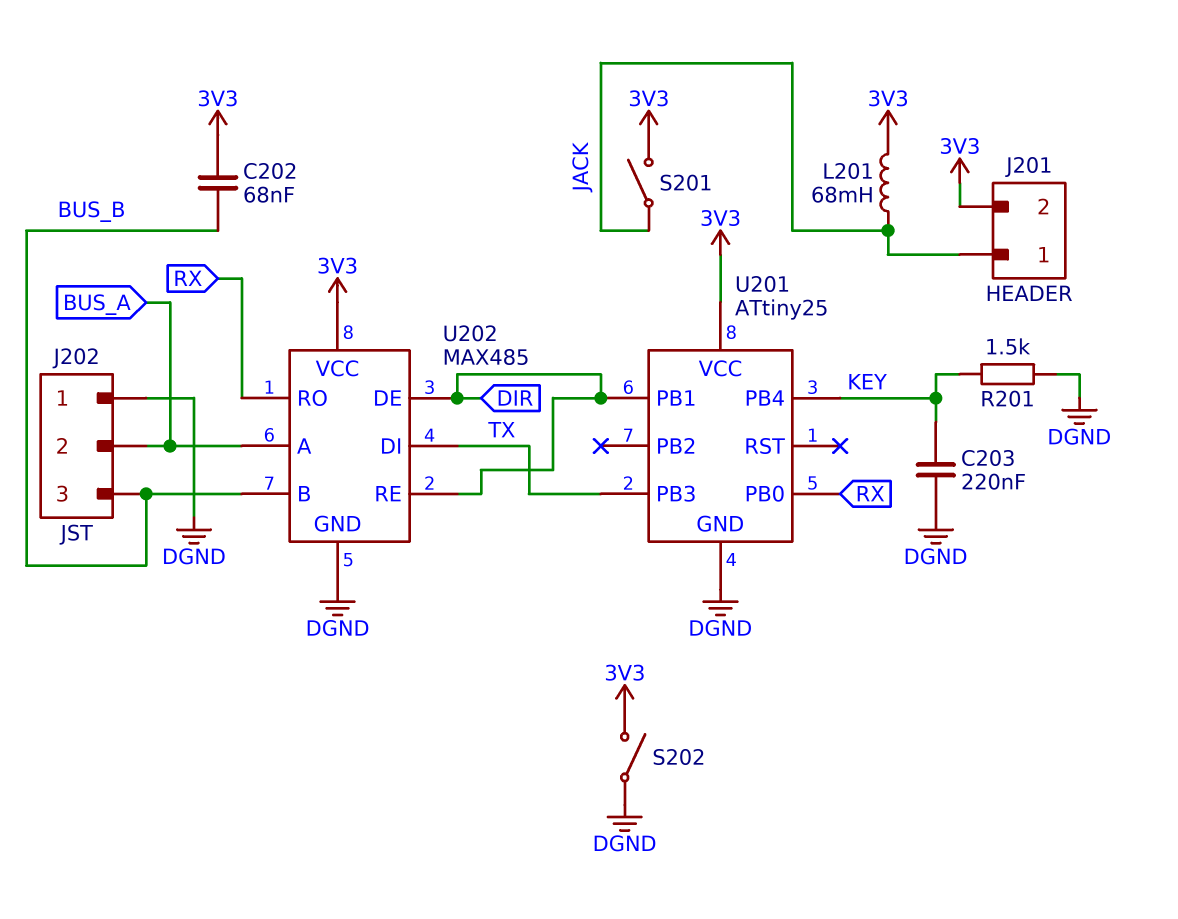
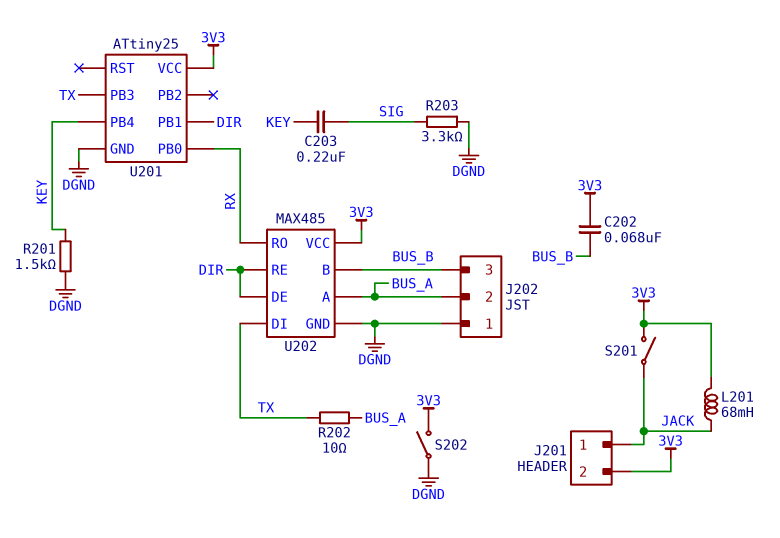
C203: 220nF (DGND, KEY) -> 220nF (KEY, SIG)
R202: none -> 10 (BUS_A, TX)
R203: none -> 3.3k (DGND, SIG)

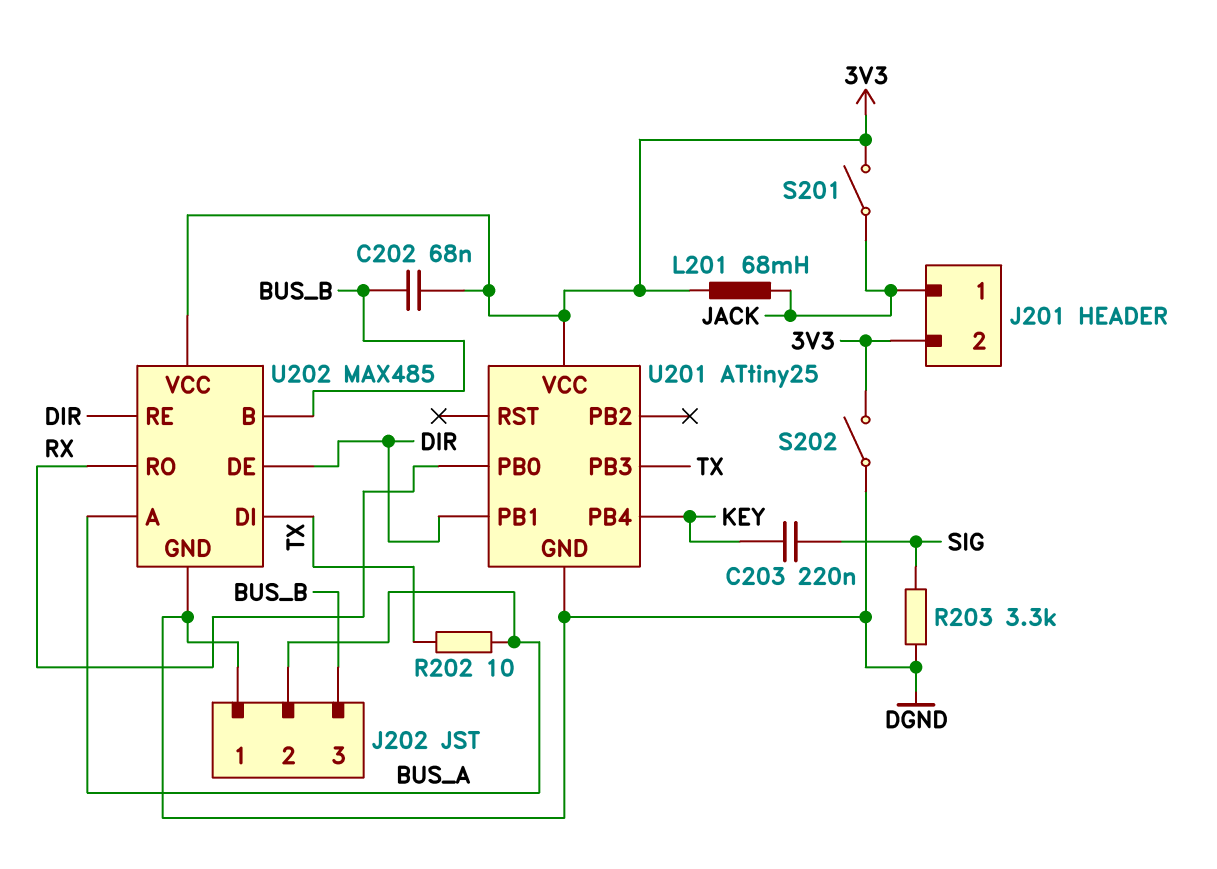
R201: 1.5k (DGND, KEY) -> none

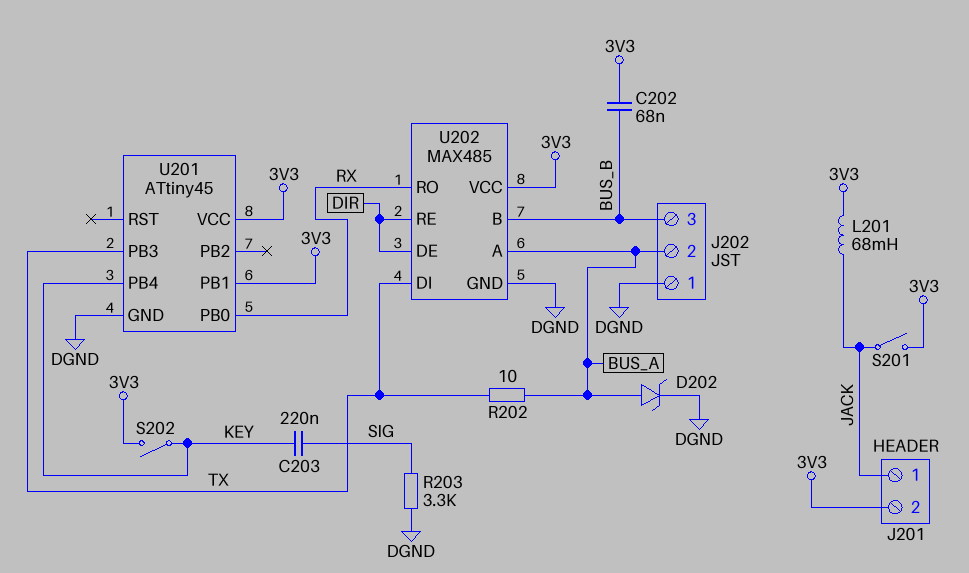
D202: none -> zener (A BUS_A, K DGND)
S202: switch (3V3, DGND) -> switch (3V3, KEY)
U201: ATtiny25 -> ATtiny45
U201 pin PB1: DIR -> 3V3

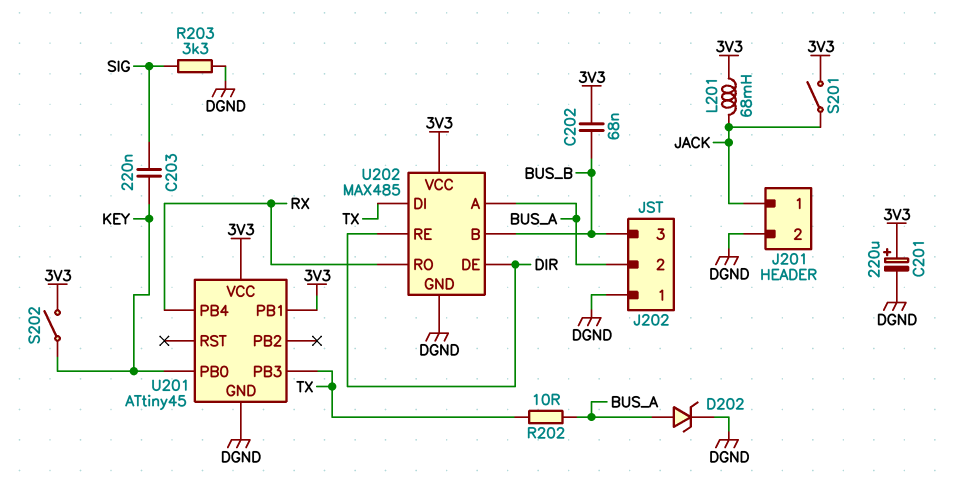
C201: none -> 220uF (plus 3V3, minus DGND)
J201 pin 2: 3V3 -> DGND
U201 pin PB0: RX -> KEY
U201 pin PB4: KEY -> RX

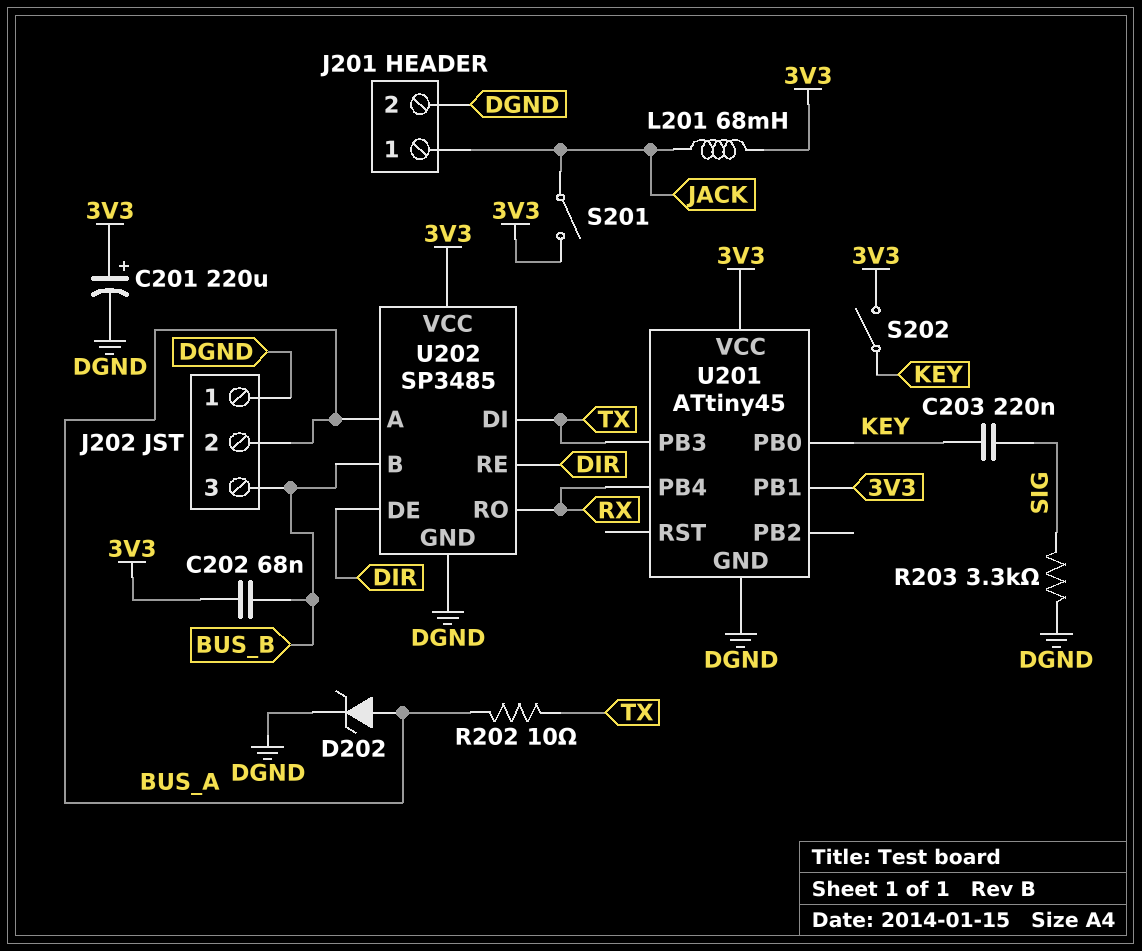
U202: MAX485 -> SP3485

